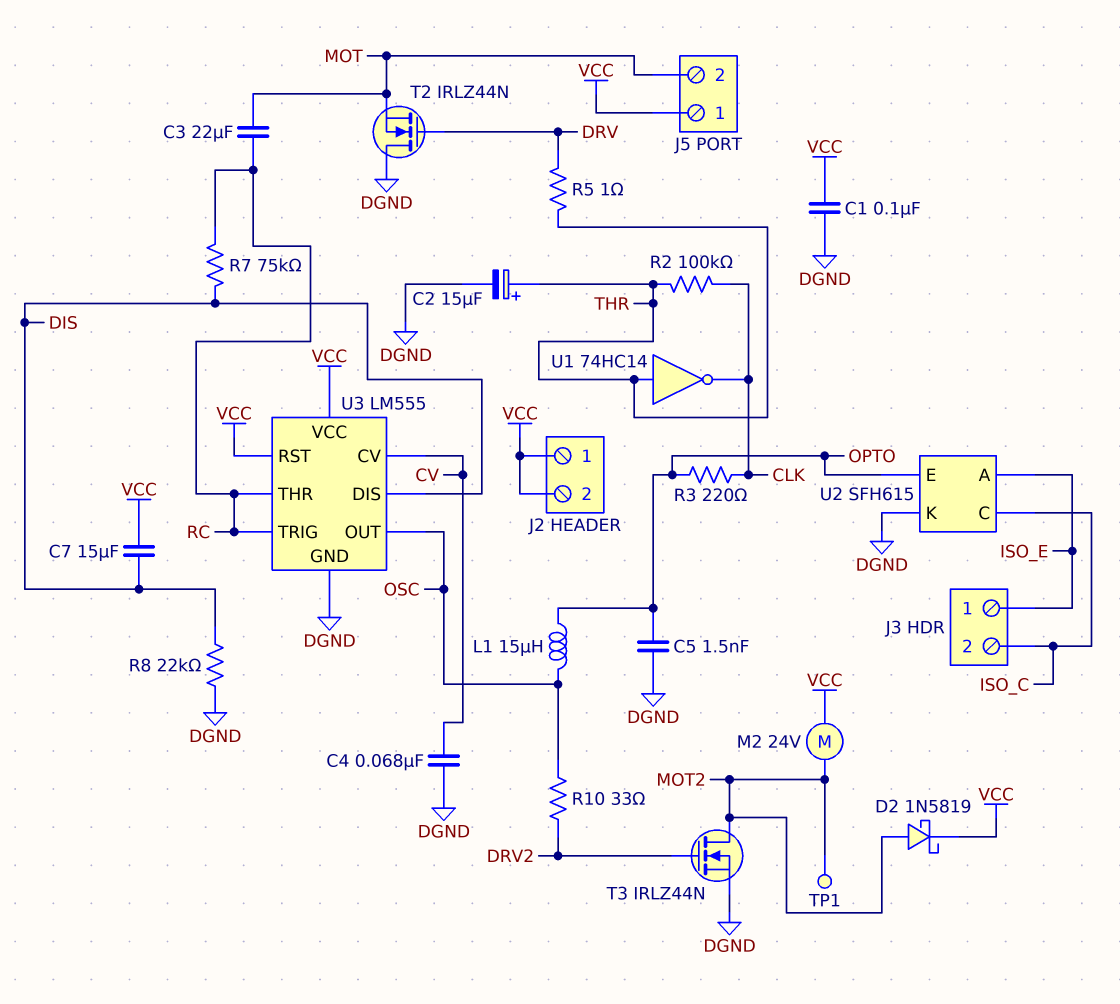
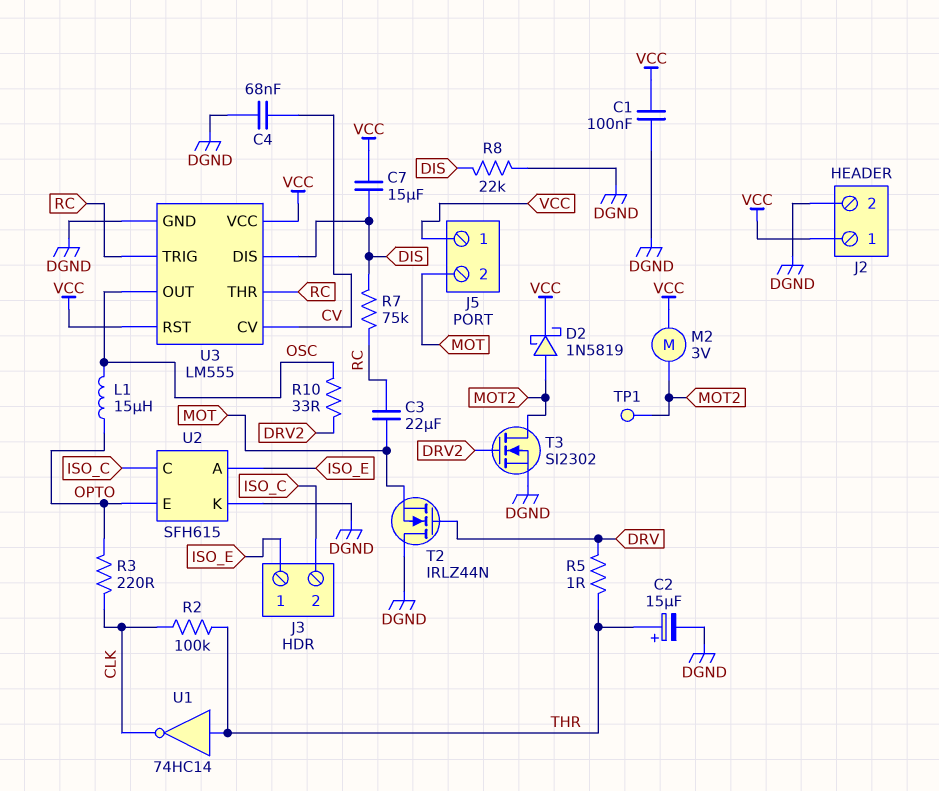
C5: 1.5nF (DGND, OPTO) -> none
J2 pin 2: VCC -> DGND
M2: motor 24V (MOT2, VCC) -> motor 3V (MOT2, VCC)
T3: NMOS IRLZ44N (G DRV2, D MOT2, S DGND) -> NMOS SI2302 (G DRV2, D MOT2, S DGND)

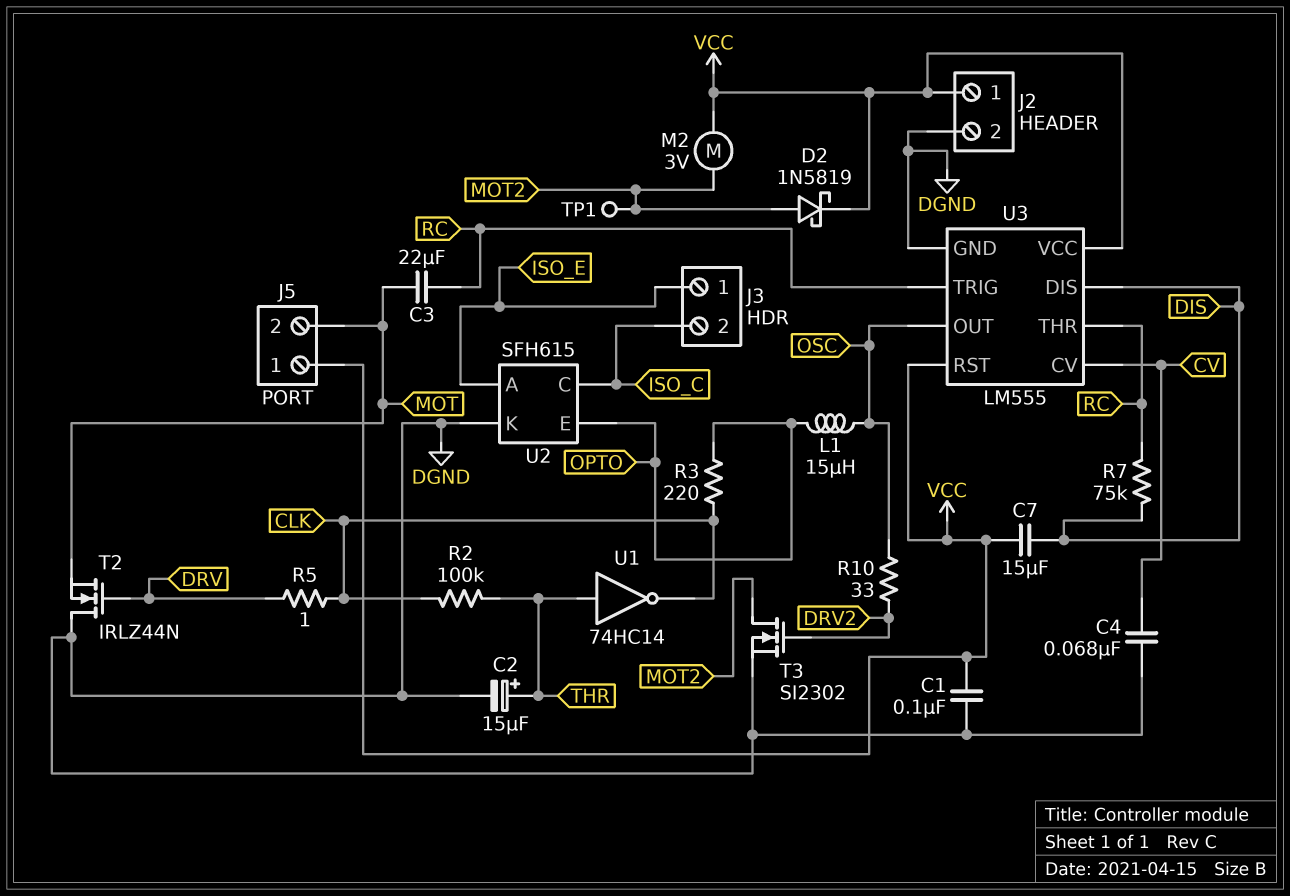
R5: 1 (DRV, THR) -> 1 (CLK, DRV)
R8: 22k (DGND, DIS) -> none

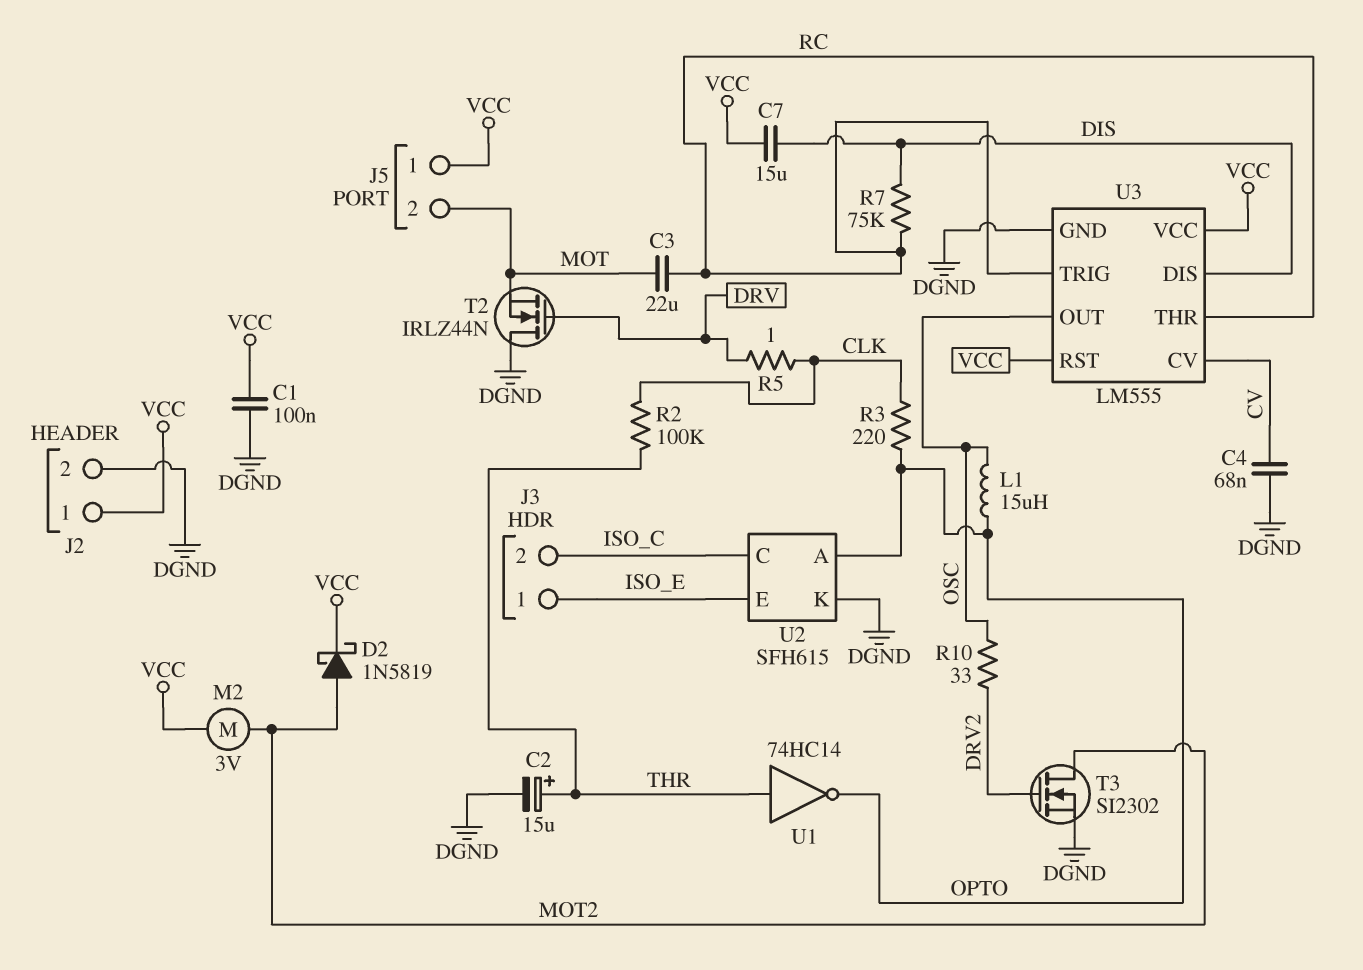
TP1: test point (MOT2) -> none
U1: NOT 74HC14 (in THR, out CLK) -> NOT 74HC14 (in THR, out OPTO)
U2 pin A: ISO_E -> OPTO
U2 pin E: OPTO -> ISO_E

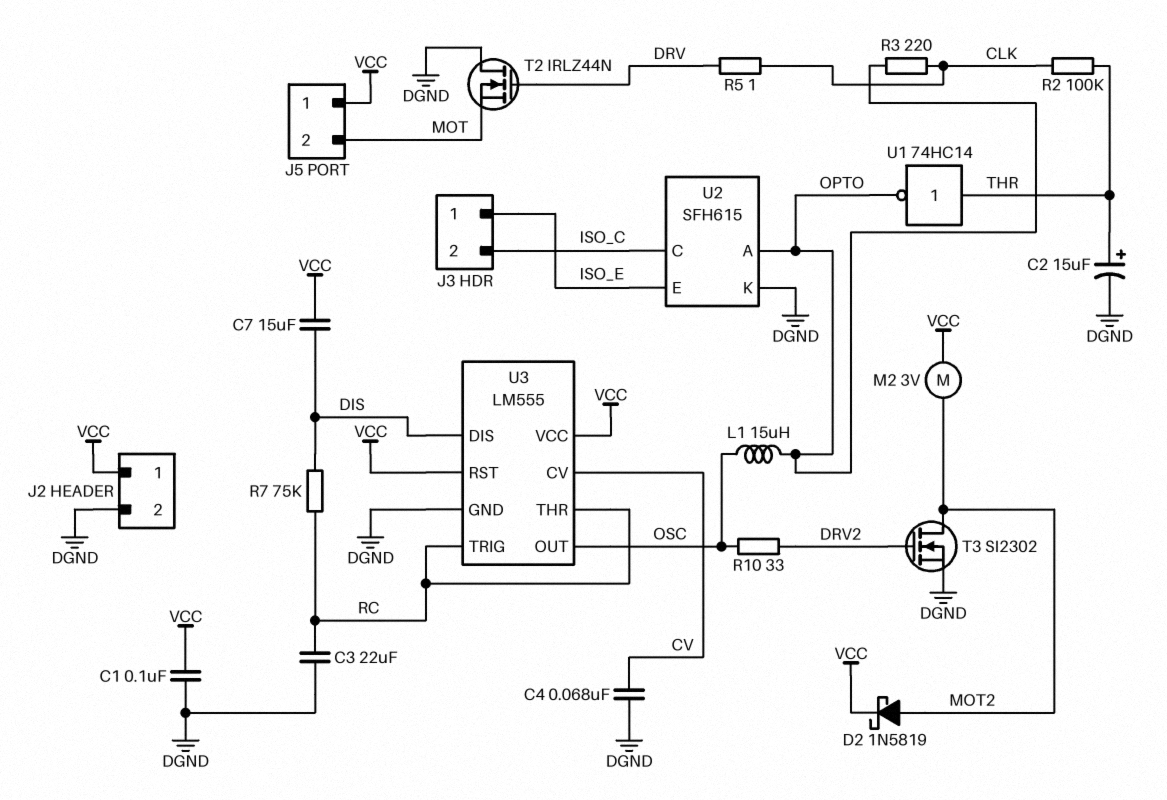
C3: 22uF (MOT, RC) -> 22uF (DGND, RC)

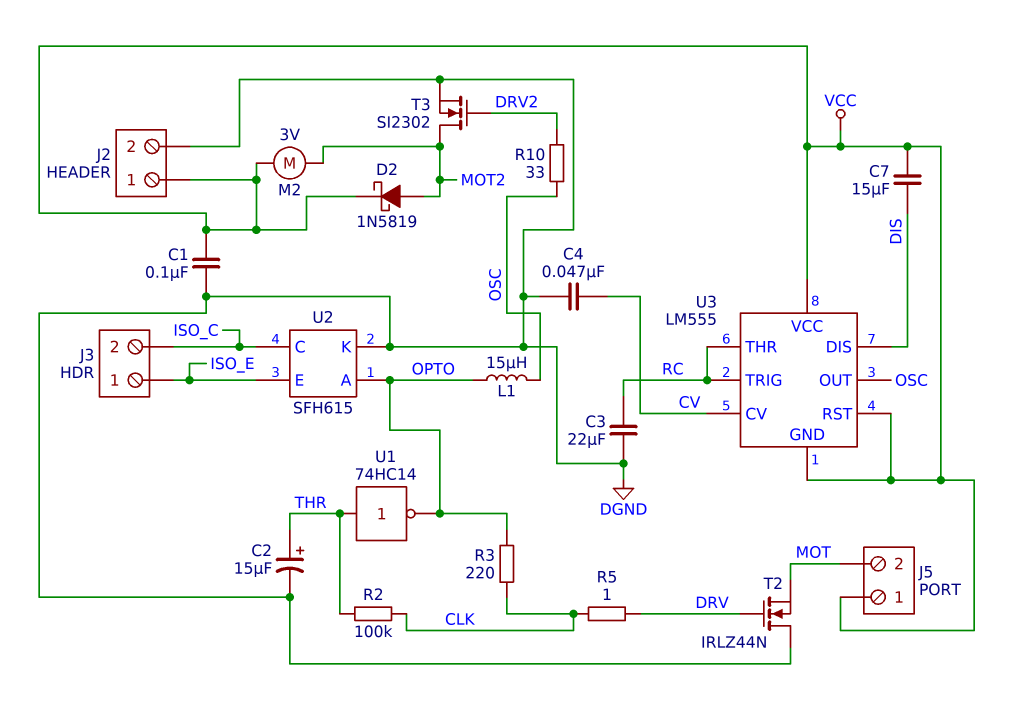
C4: 68nF (CV, DGND) -> 47nF (CV, DGND)
R7: 75k (DIS, RC) -> none
U3 pin GND: DGND -> VCC

